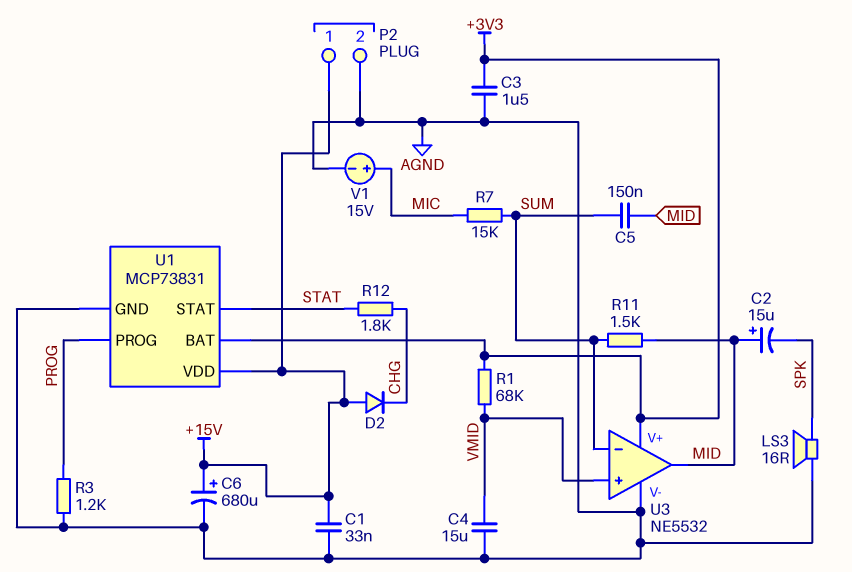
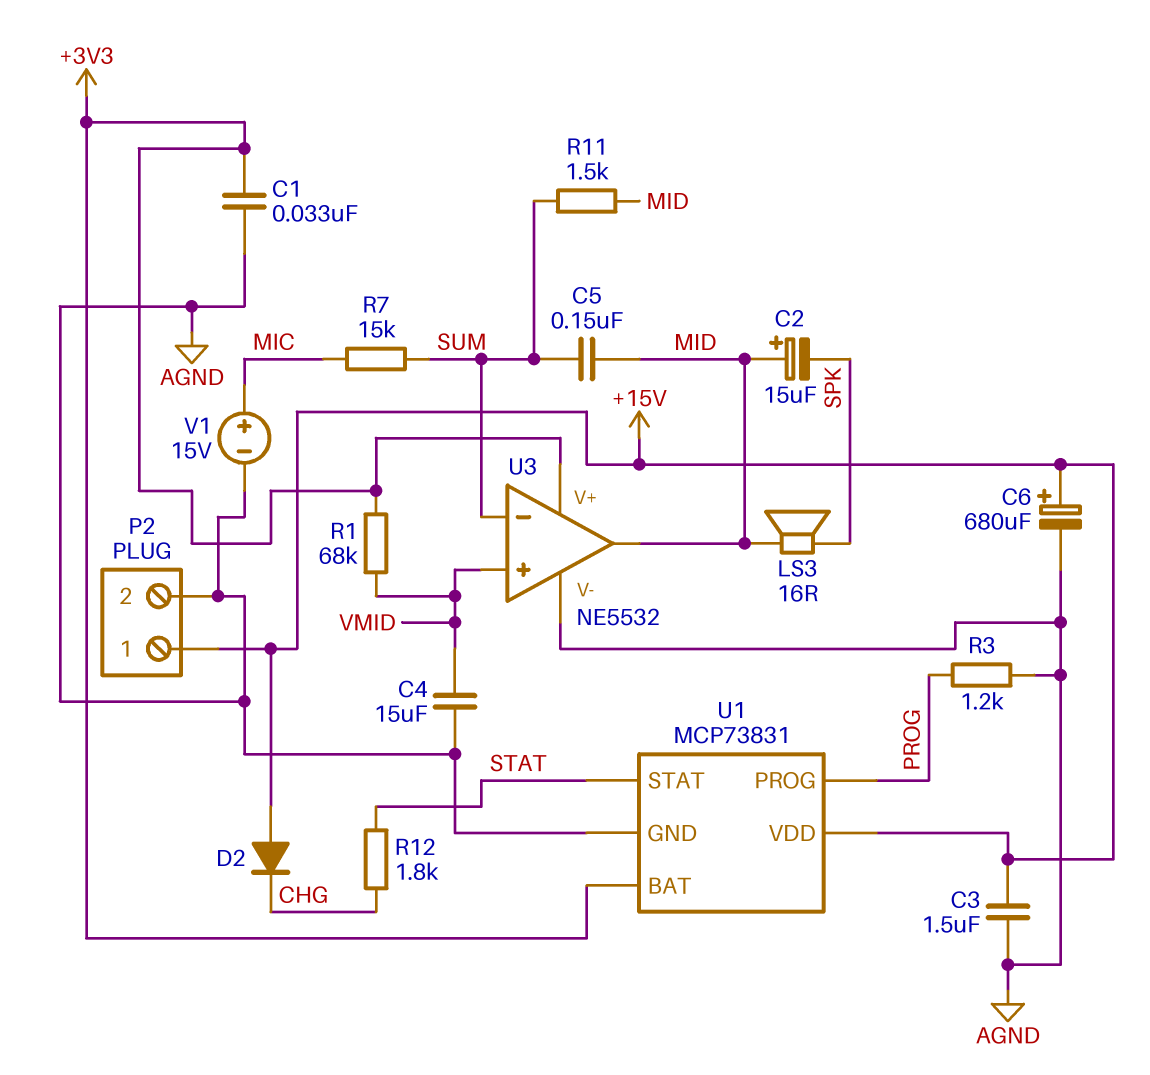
C1: 33nF (+15V, AGND) -> 33nF (+3V3, AGND)
C3: 1.5uF (+3V3, AGND) -> 1.5uF (+15V, AGND)
LS3: speaker 16R (AGND, SPK) -> speaker 16R (MID, SPK)

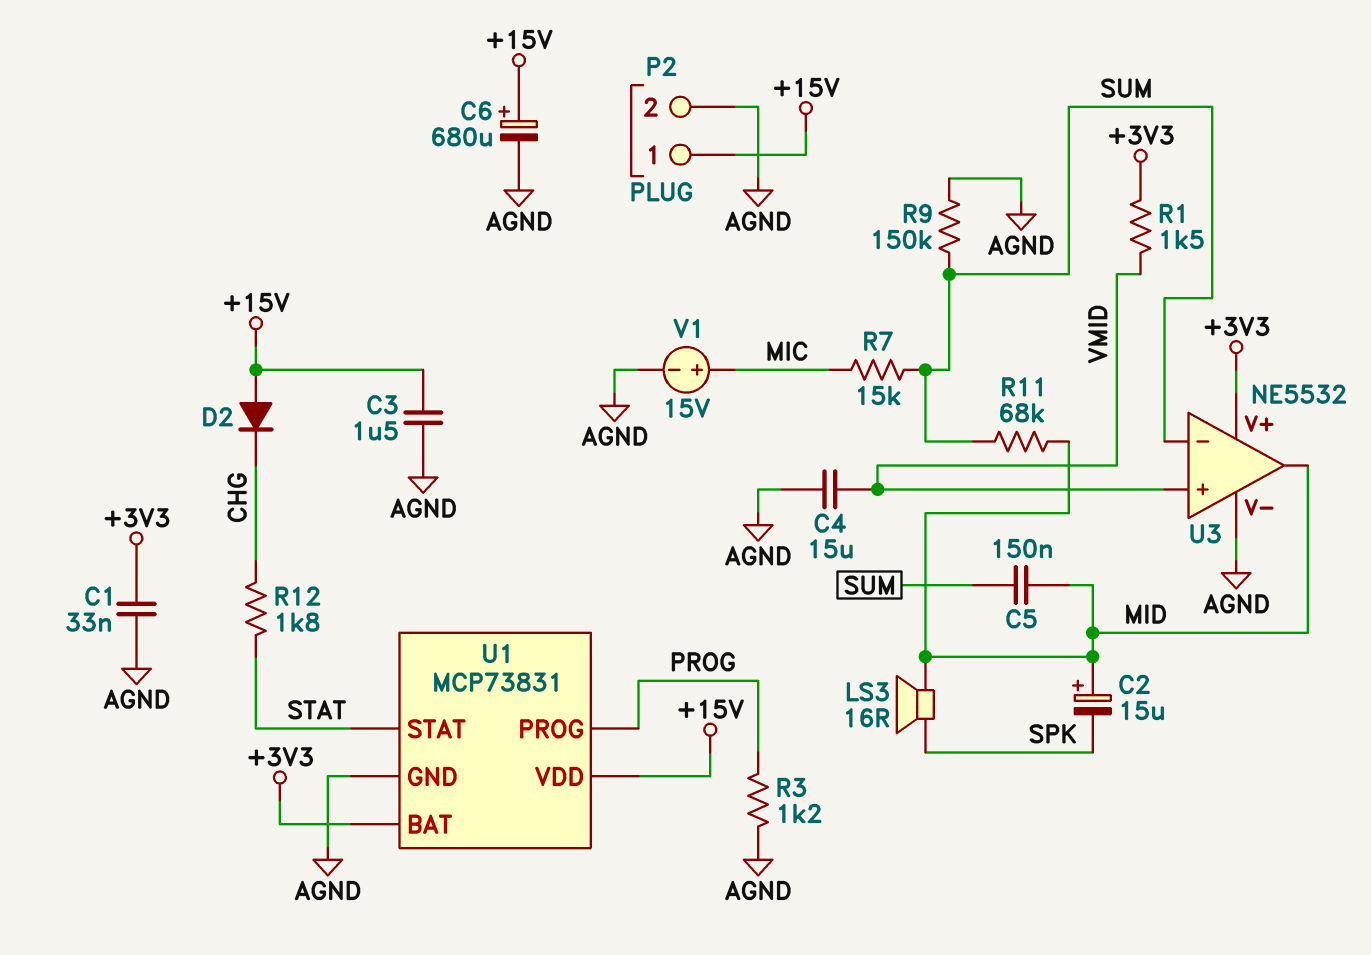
R1: 68k (+3V3, VMID) -> 1.5k (+3V3, VMID)
R9: none -> 150k (AGND, SUM)
R11: 1.5k (MID, SUM) -> 68k (MID, SUM)

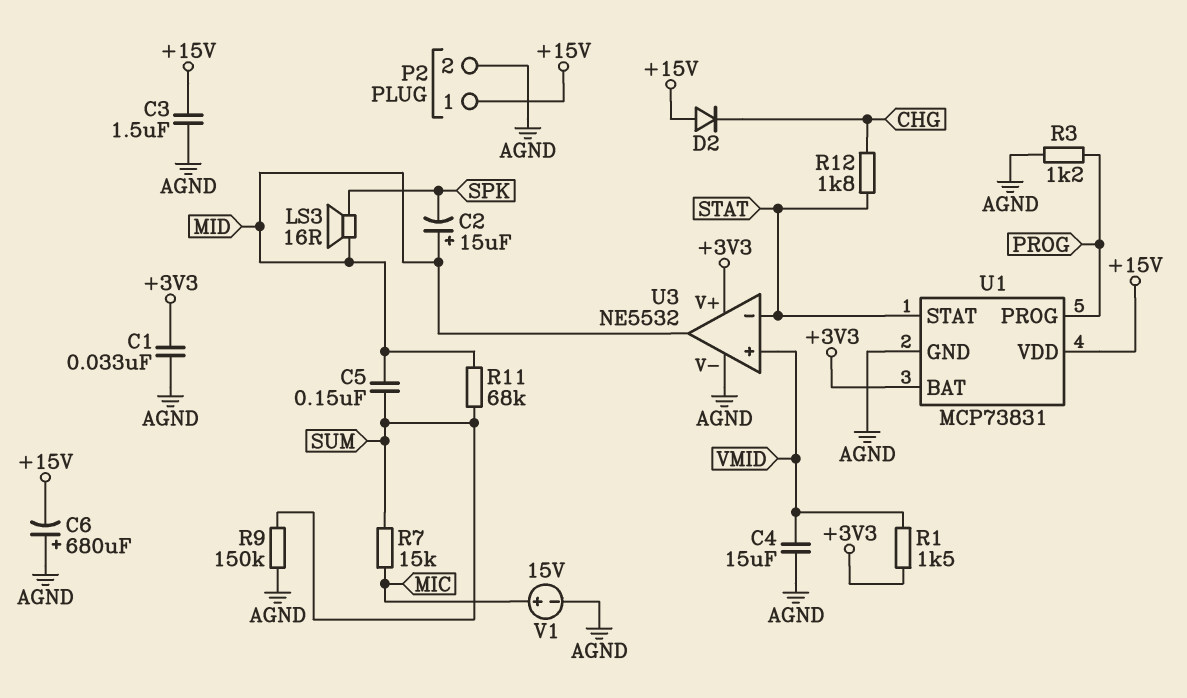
C6: 680uF (plus +15V, minus AGND) -> 680uF (plus AGND, minus +15V)
U3 pin in-: SUM -> STAT

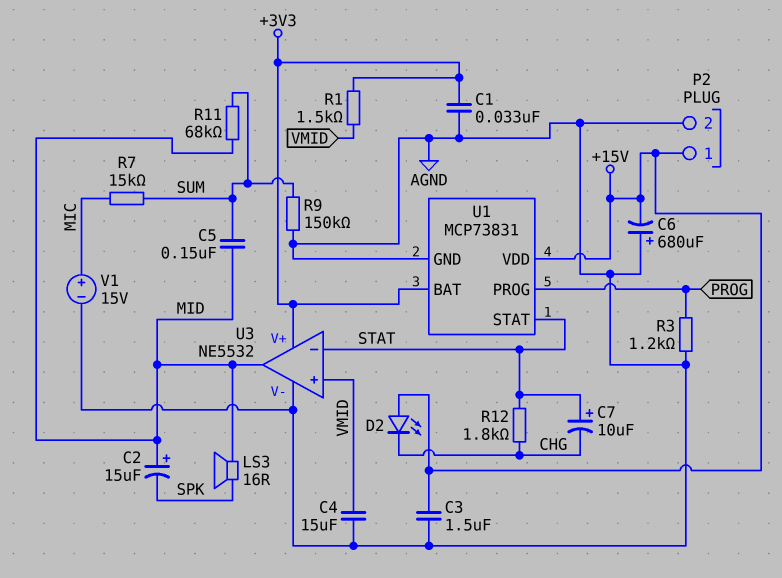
C7: none -> 10uF (plus STAT, minus CHG)
D2: diode (A +15V, K CHG) -> LED (A +15V, K CHG)

